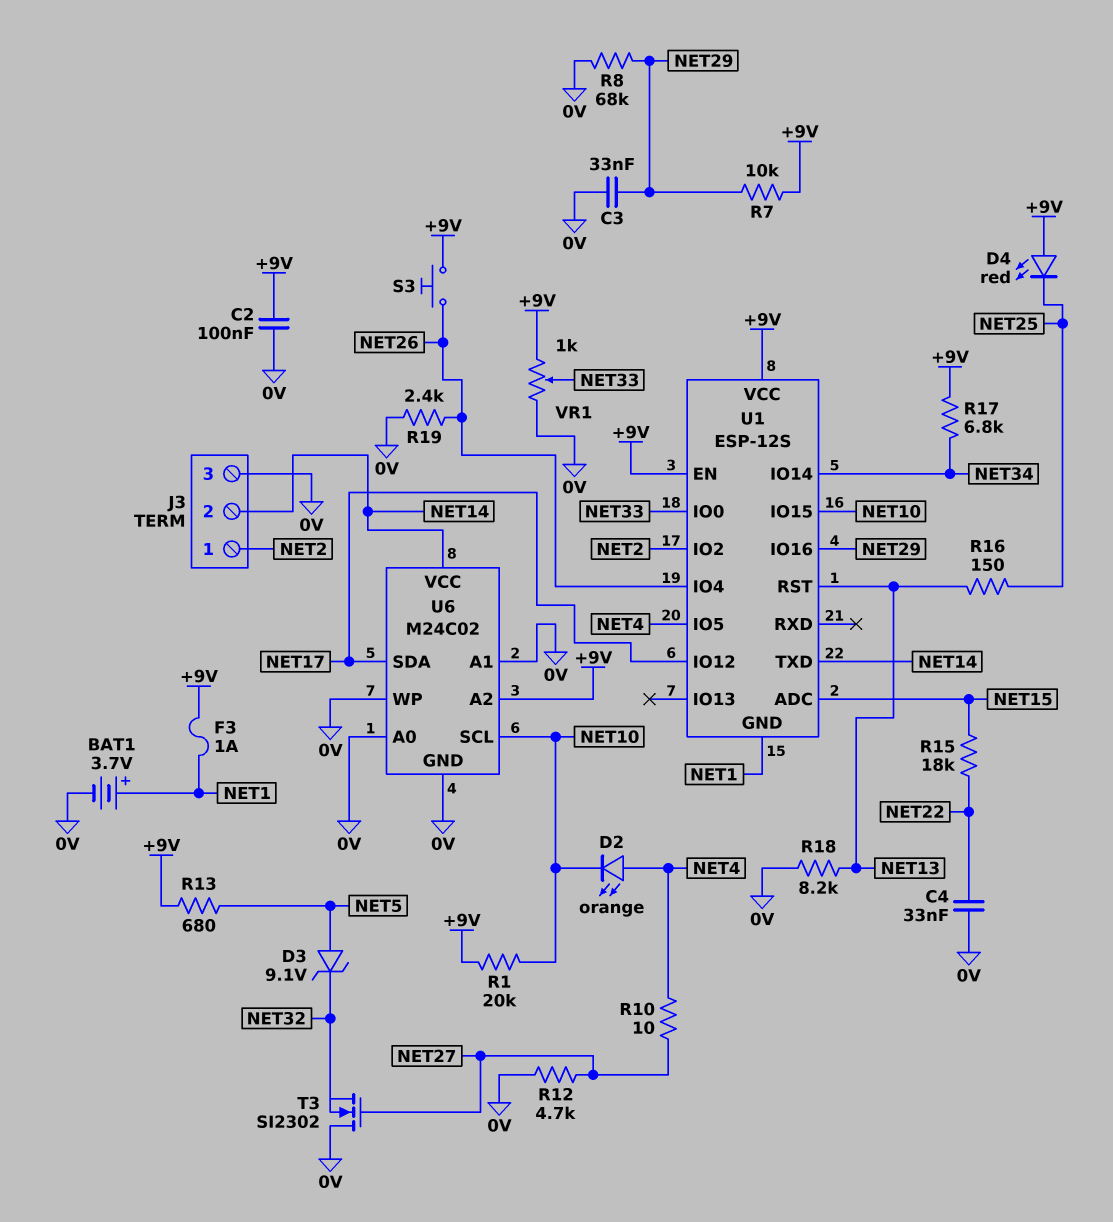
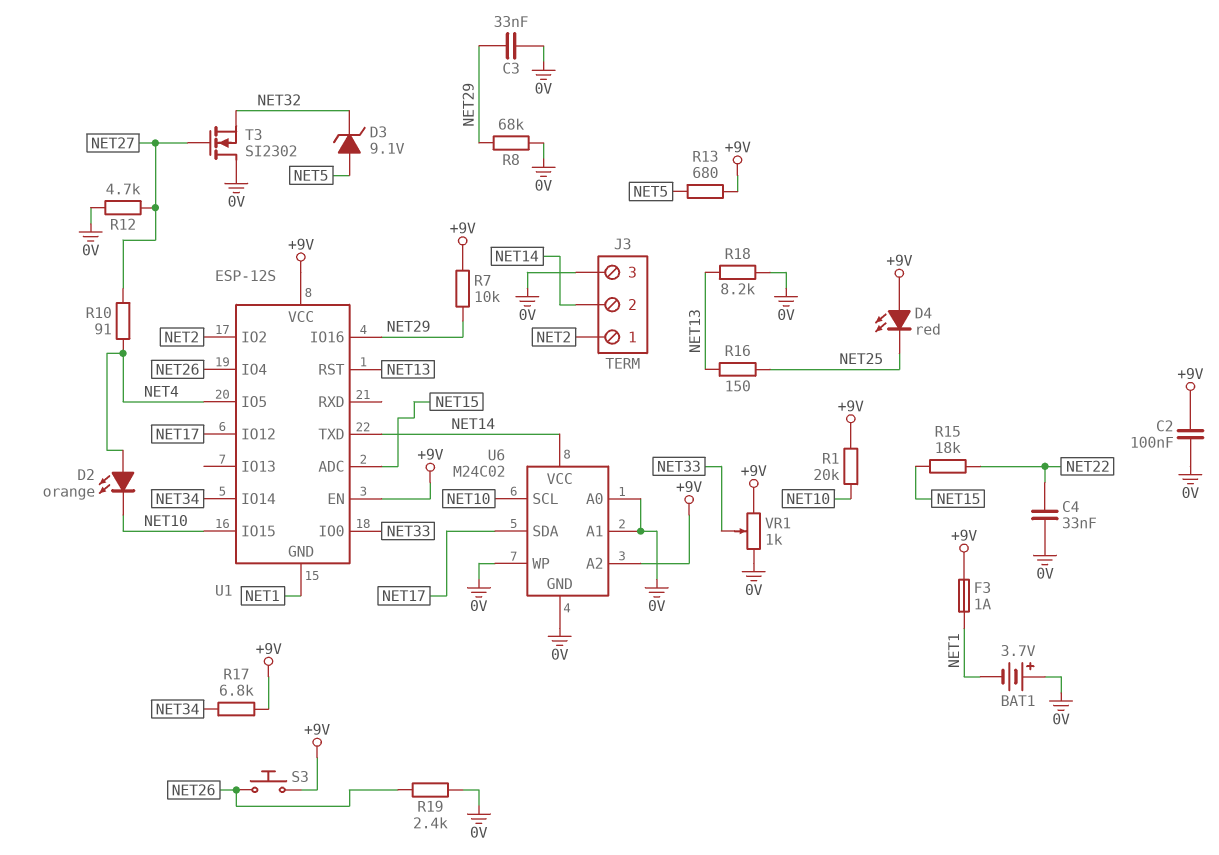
BAT1: 3.7V (plus NET1, minus 0V) -> 3.7V (plus 0V, minus NET1)
R10: 10 (NET4, NET27) -> 91 (NET4, NET27)

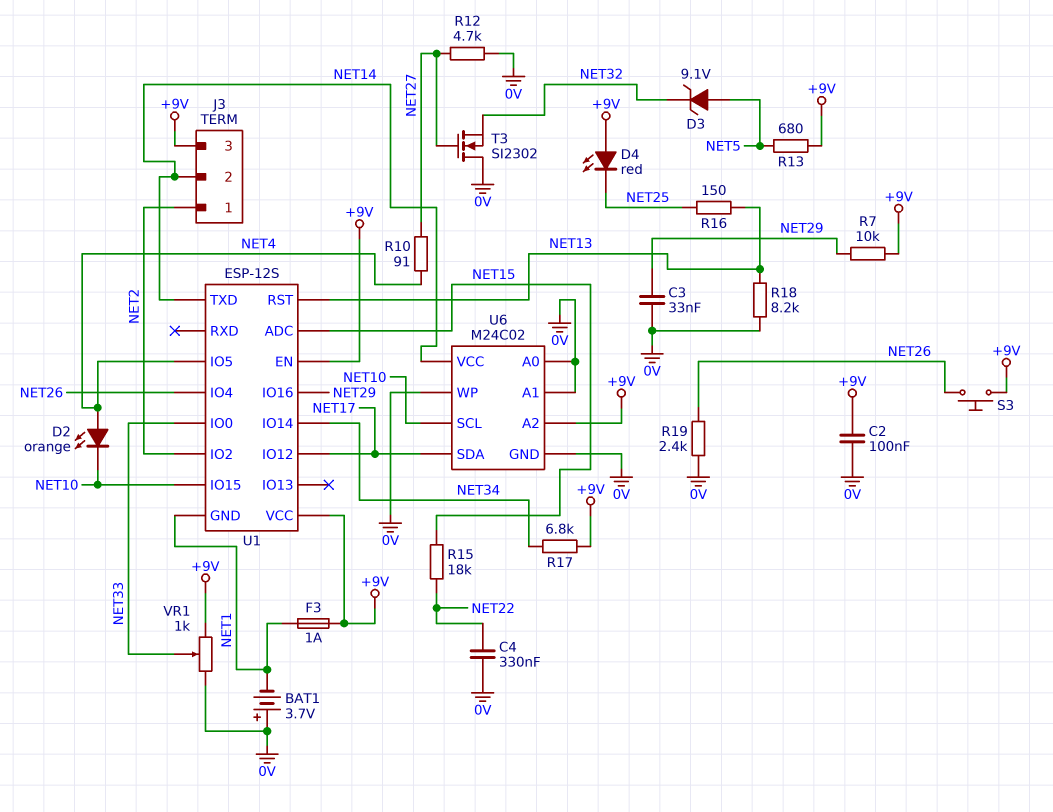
C4: 33nF (0V, NET22) -> 330nF (0V, NET22)
J3 pin 3: 0V -> +9V
R1: 20k (+9V, NET10) -> none
R8: 68k (0V, NET29) -> none

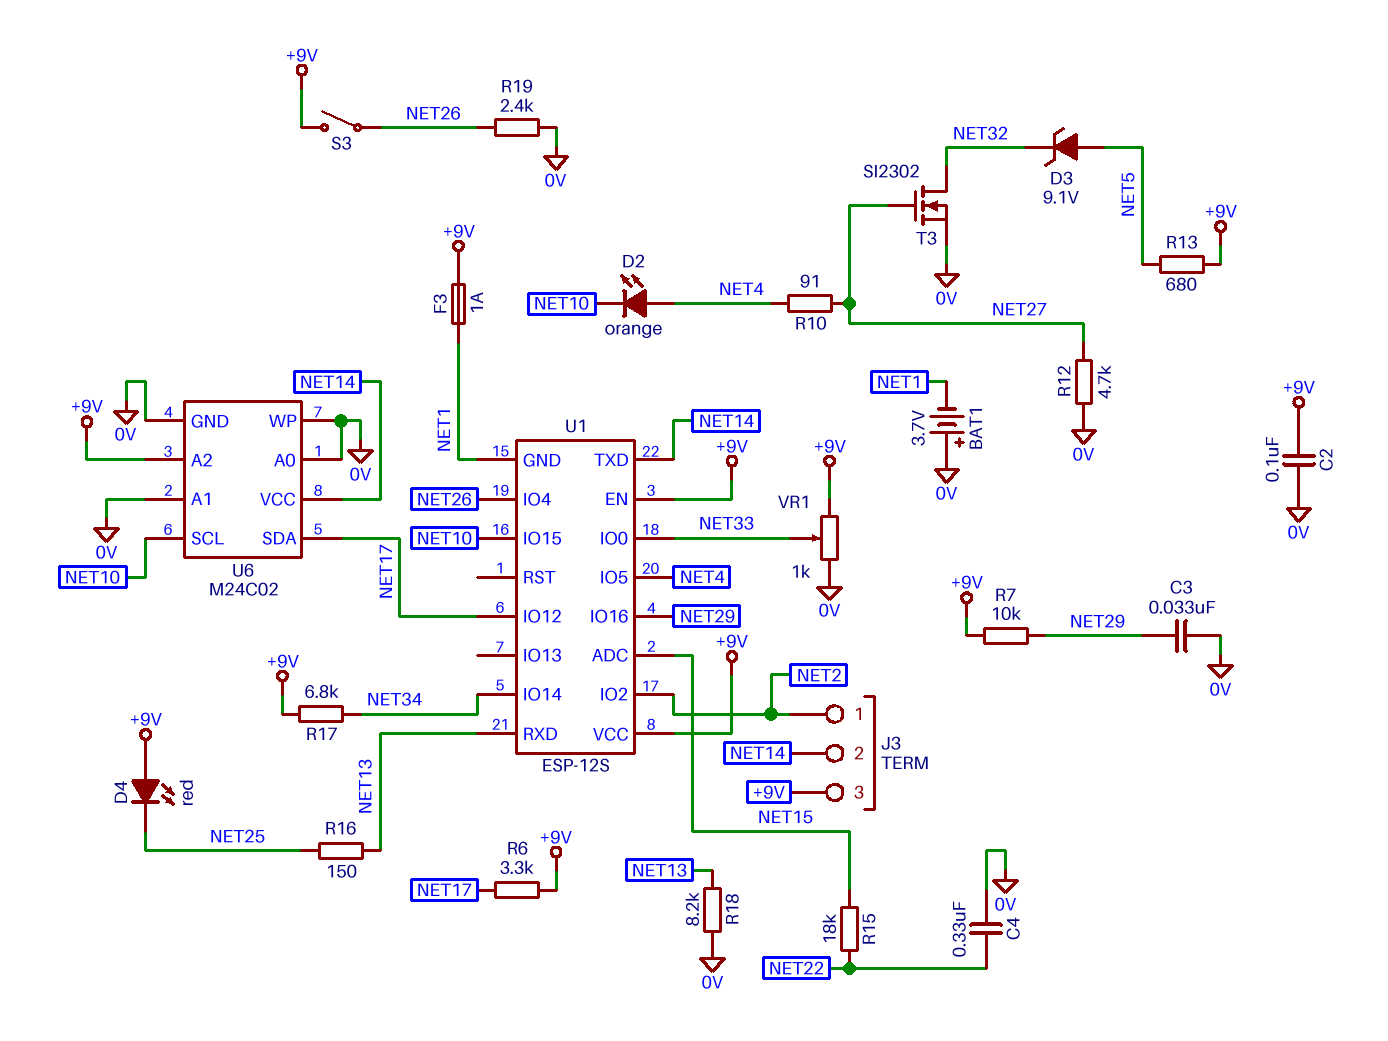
R6: none -> 3.3k (+9V, NET17)
S3: button (+9V, NET26) -> switch (+9V, NET26)
T3: NMOS SI2302 (G NET27, D 0V, S NET32) -> NMOS SI2302 (G NET27, D NET32, S 0V)
U1 pin RST: NET13 -> none
U1 pin RXD: none -> NET13

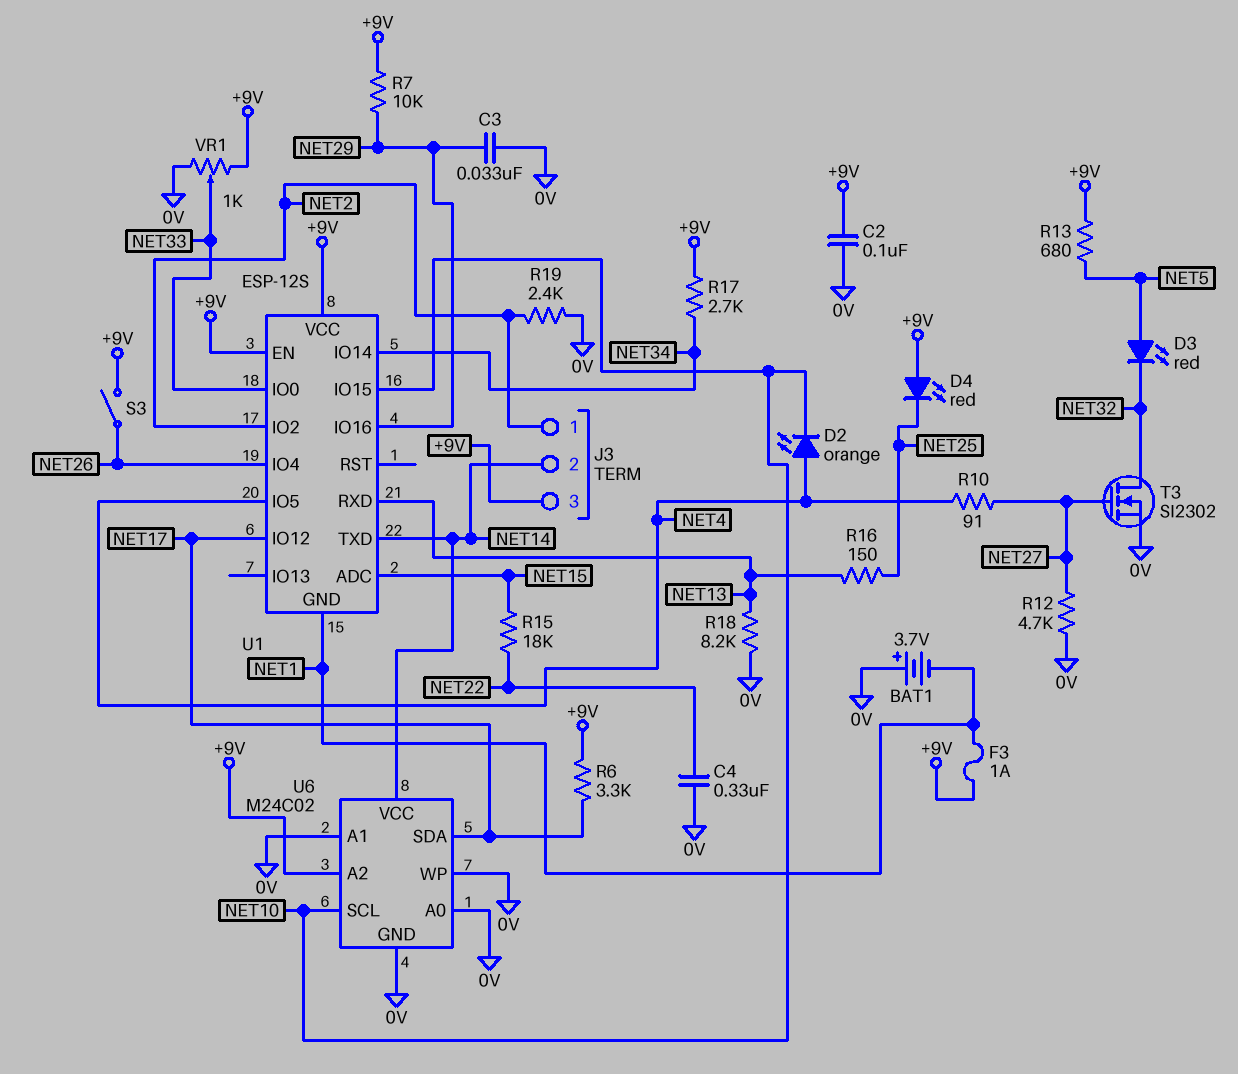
D3: zener 9.1V (A NET5, K NET32) -> LED red (A NET5, K NET32)
R17: 6.8k (+9V, NET34) -> 2.7k (+9V, NET34)
R19: 2.4k (0V, NET26) -> 2.4k (0V, NET2)

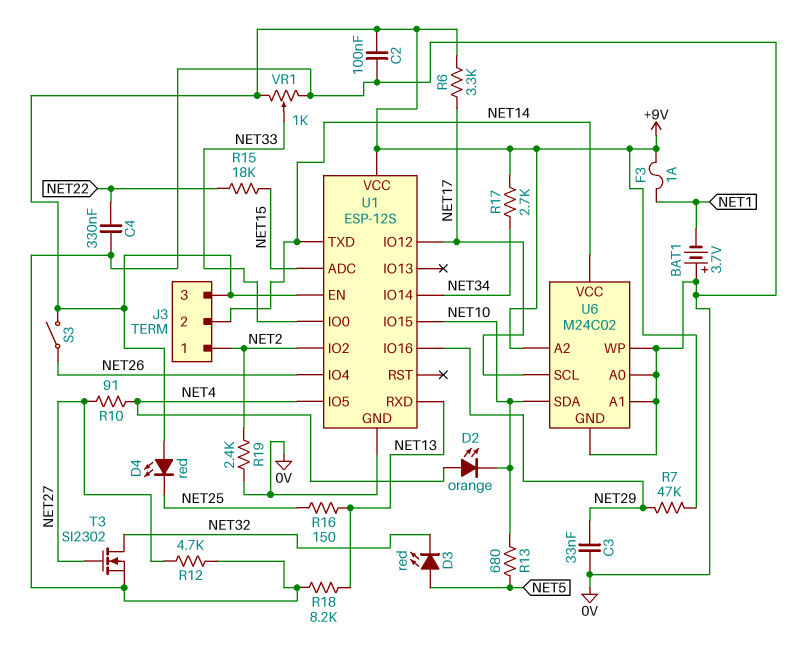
R7: 10k (+9V, NET29) -> 47k (+9V, NET29)
R13: 680 (+9V, NET5) -> 680 (NET5, NET10)
U1 pin GND: NET1 -> 0V
U6 pin SCL: NET10 -> NET17
U6 pin SDA: NET17 -> NET10

